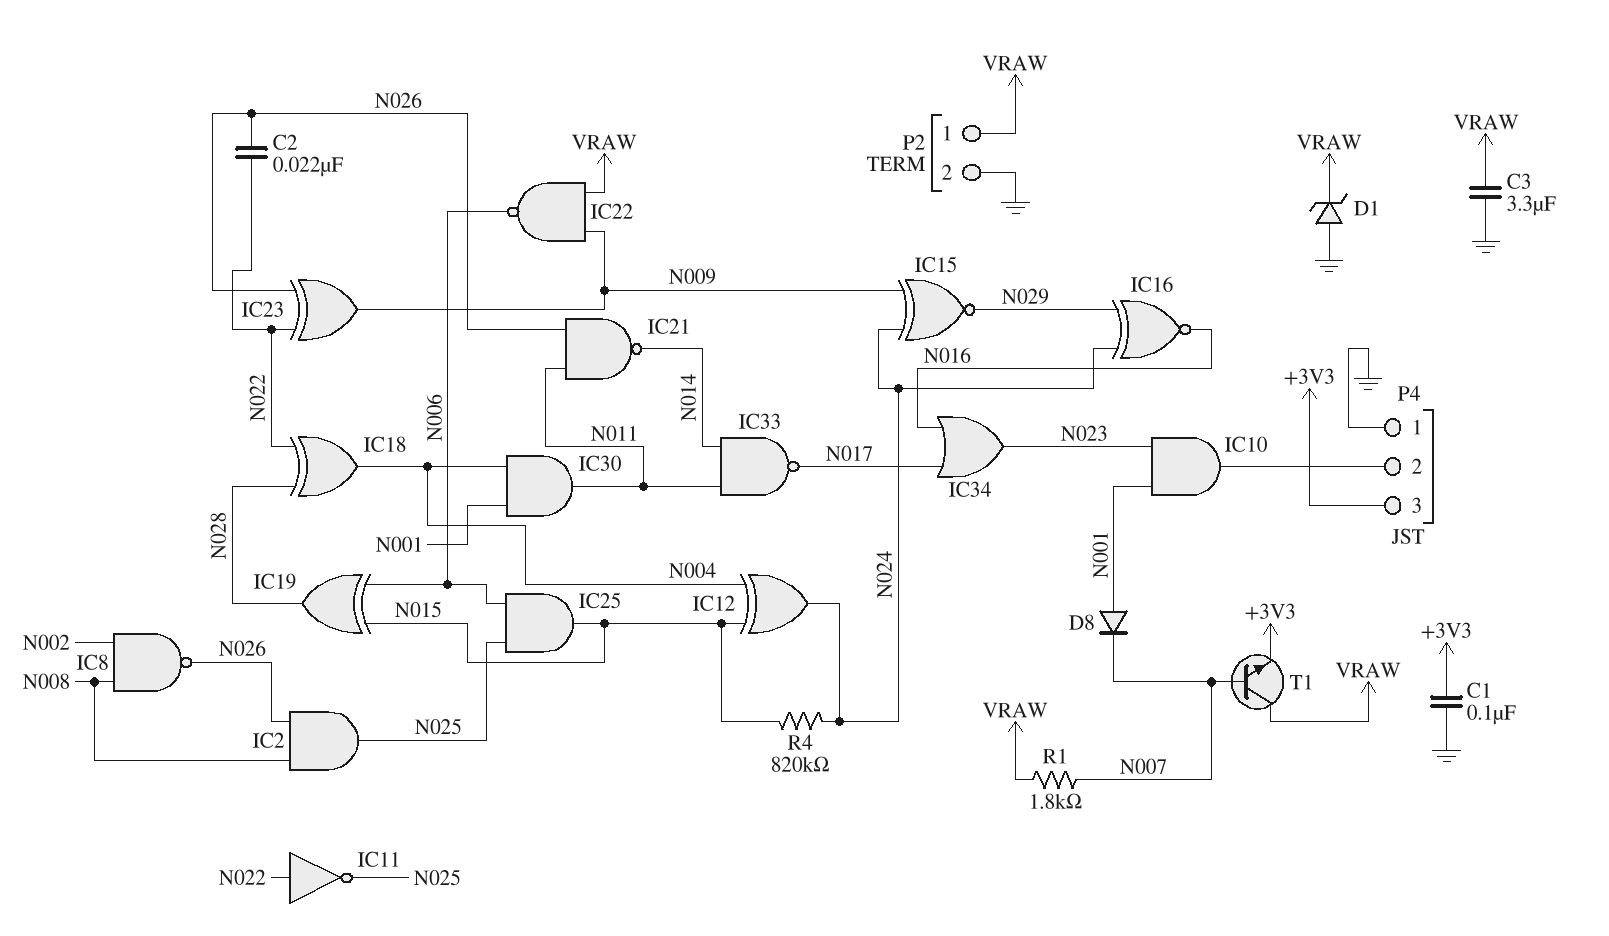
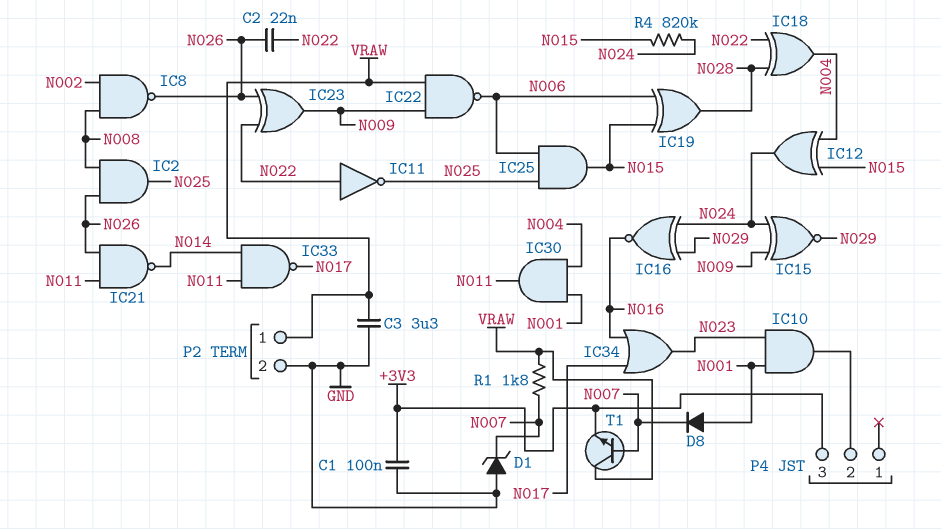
D1: zener (A GND, K VRAW) -> zener (A GND, K N007)
P4 pin 1: GND -> none

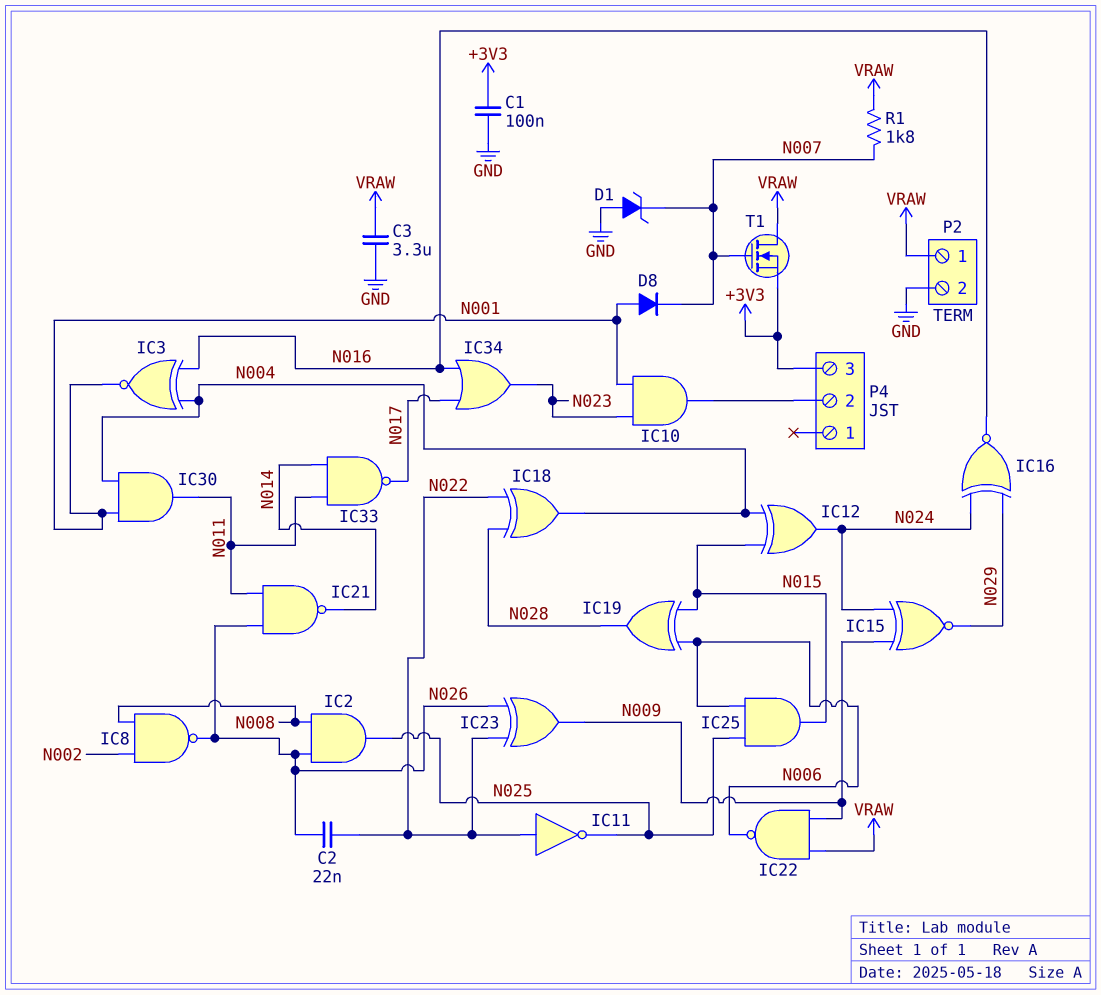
IC3: none -> XNOR (in N004, in N016, out N001)
R4: 820k (N015, N024) -> none
T1: NPN (B N007, C VRAW, E +3V3) -> NMOS (G N007, D VRAW, S +3V3)

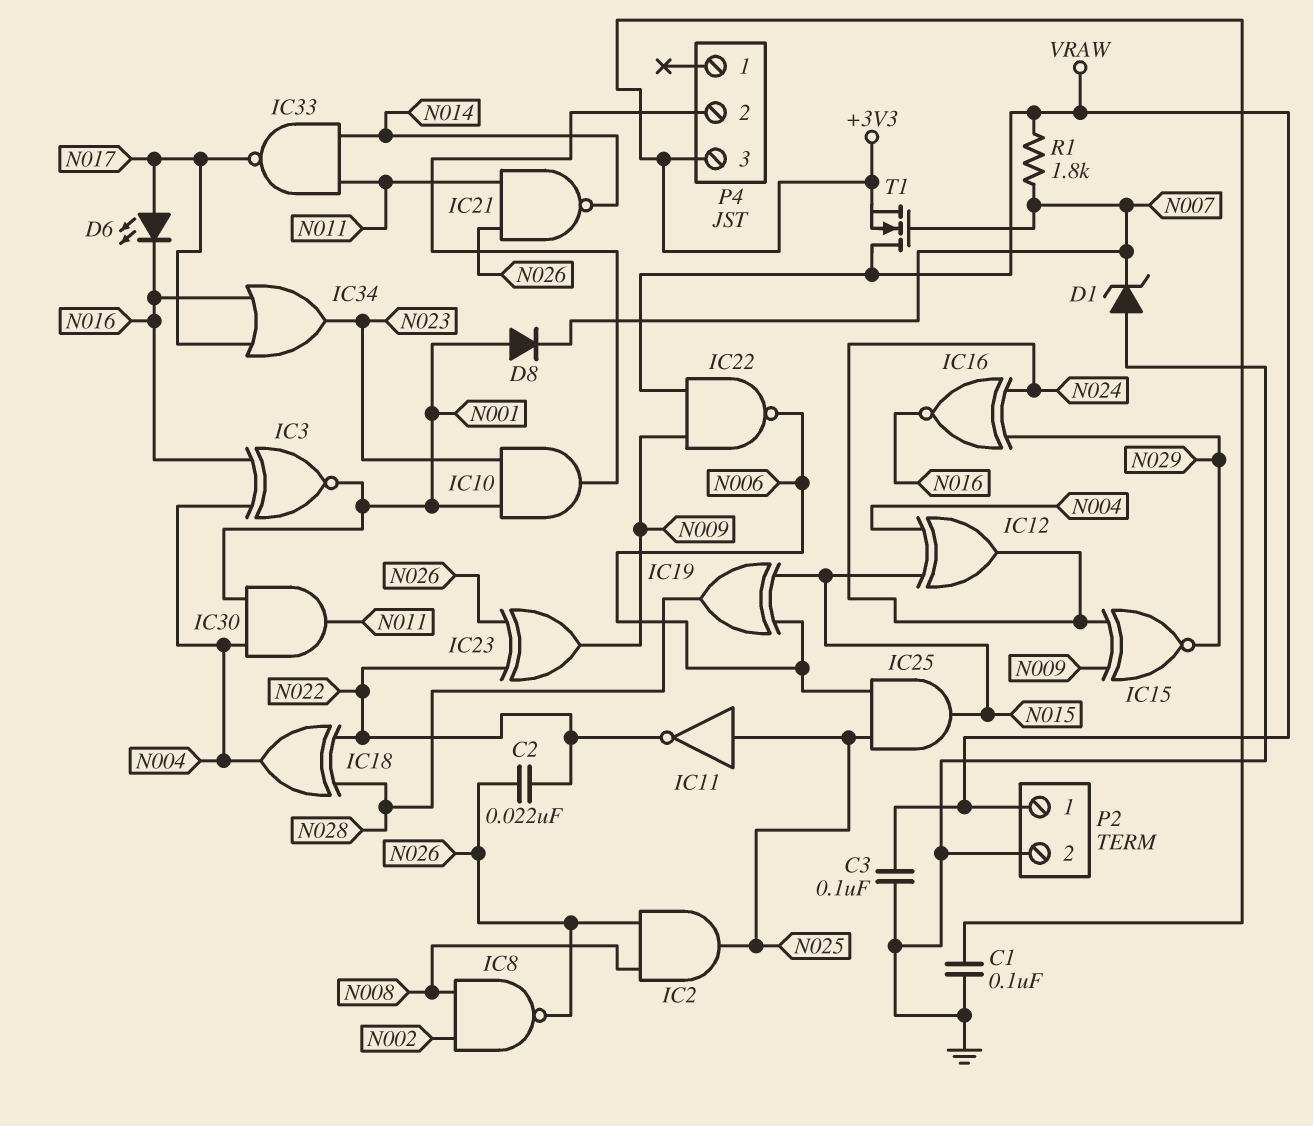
C3: 3.3uF (GND, VRAW) -> 100nF (GND, VRAW)
D6: none -> LED (A N017, K N016)
IC11: NOT (in N022, out N025) -> NOT (in N025, out N022)

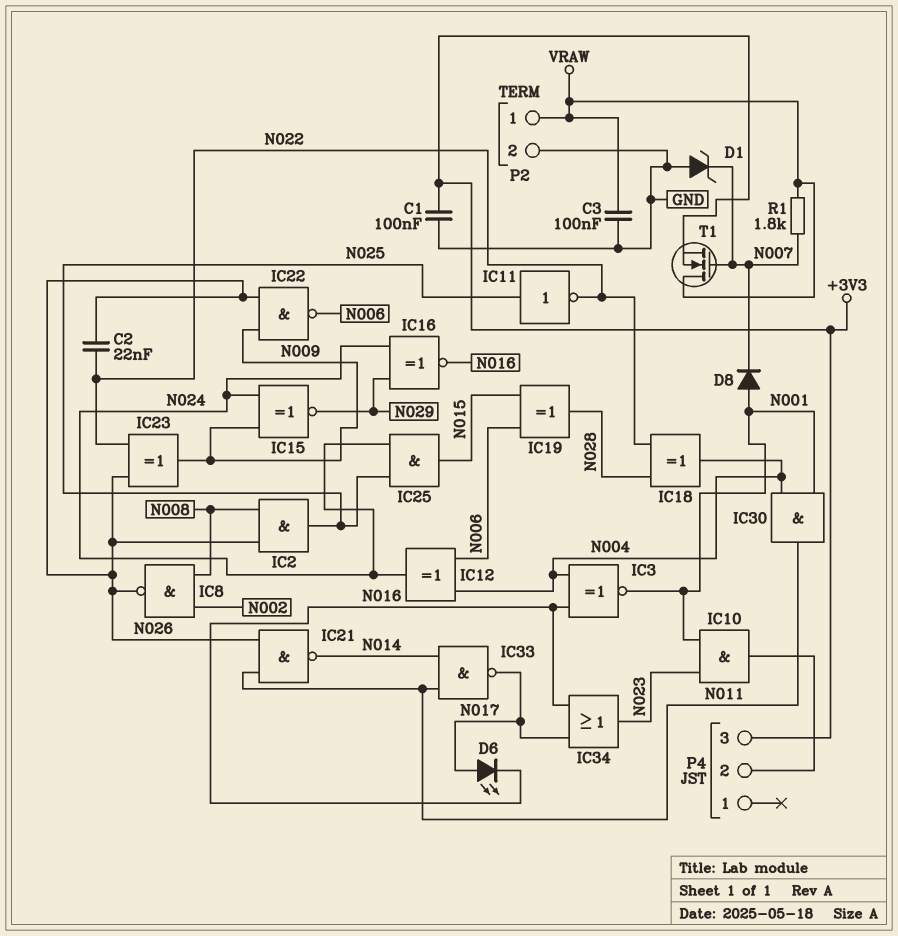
IC12: XOR (in N004, in N015, out N024) -> XOR (in N004, in N006, out N024)
IC22: NAND (in N009, in VRAW, out N006) -> NAND (in N009, in N026, out N006)
IC25: AND (in N006, in N025, out N015) -> AND (in N024, in N025, out N015)

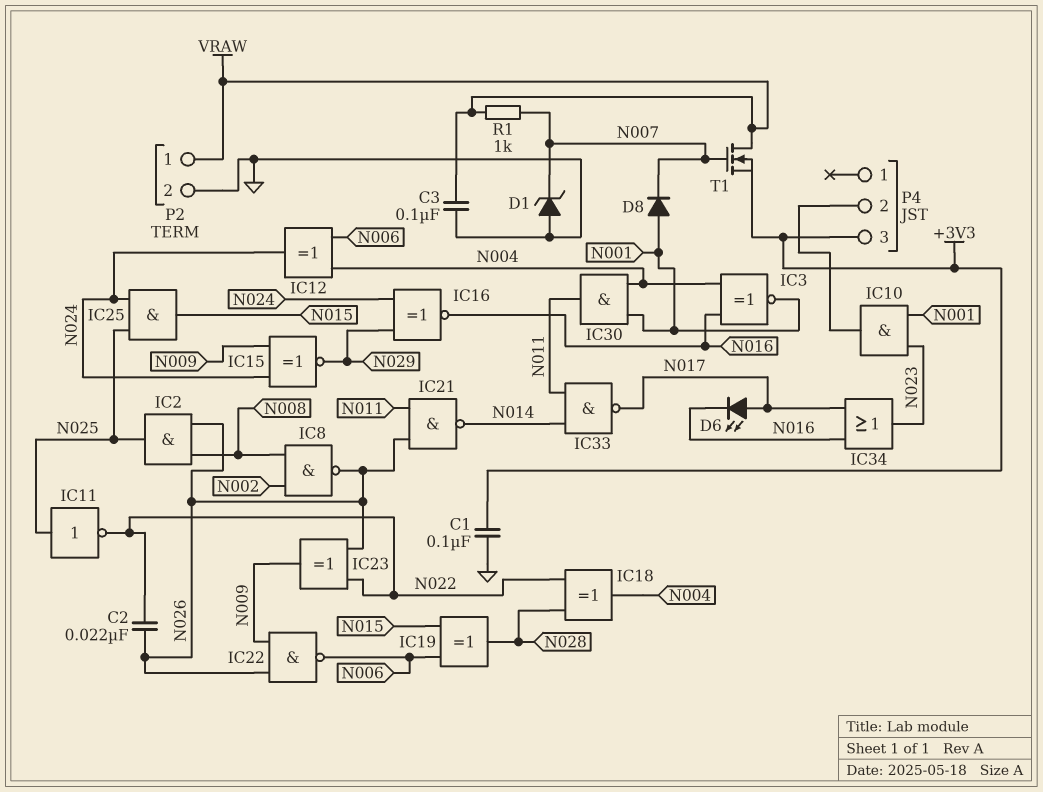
R1: 1.8k (N007, VRAW) -> 1k (N007, VRAW)

